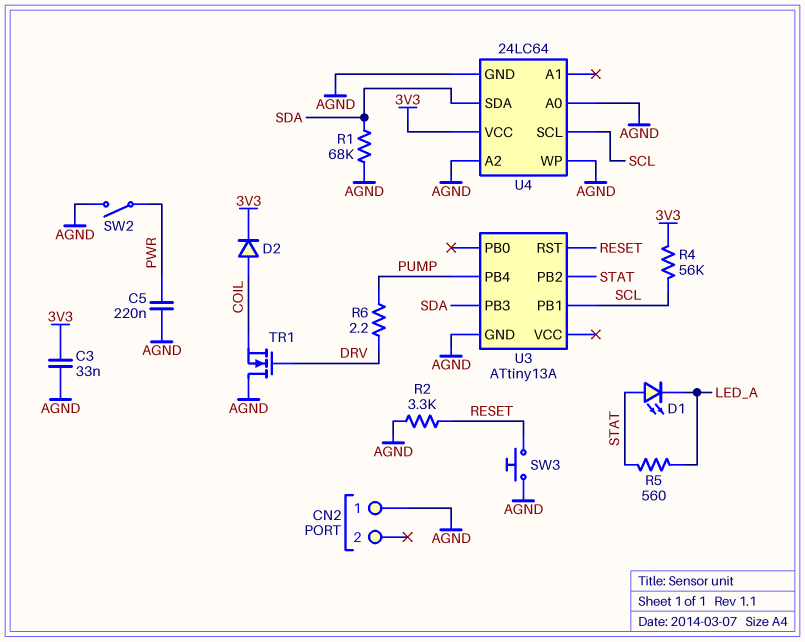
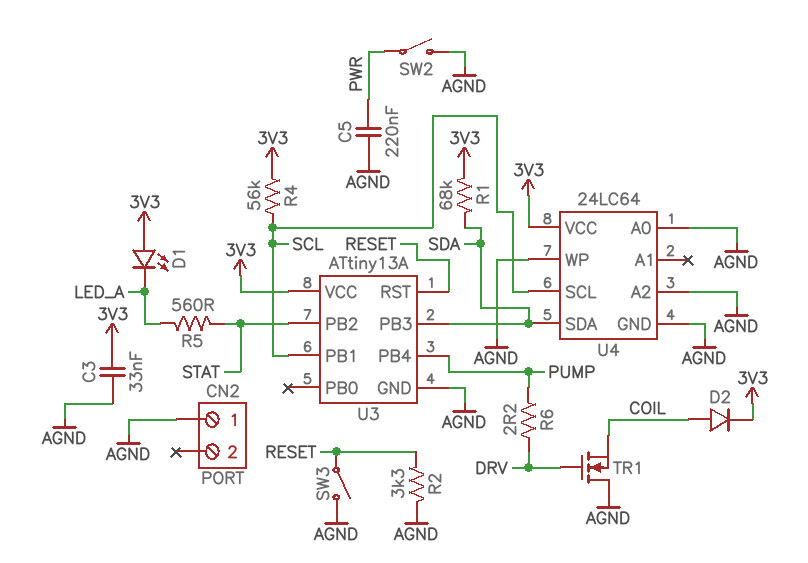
D1: LED (A STAT, K LED_A) -> LED (A 3V3, K LED_A)
R1: 68k (AGND, SDA) -> 68k (3V3, SDA)
SW3: button (AGND, RESET) -> switch (AGND, RESET)
U3 pin VCC: none -> 3V3

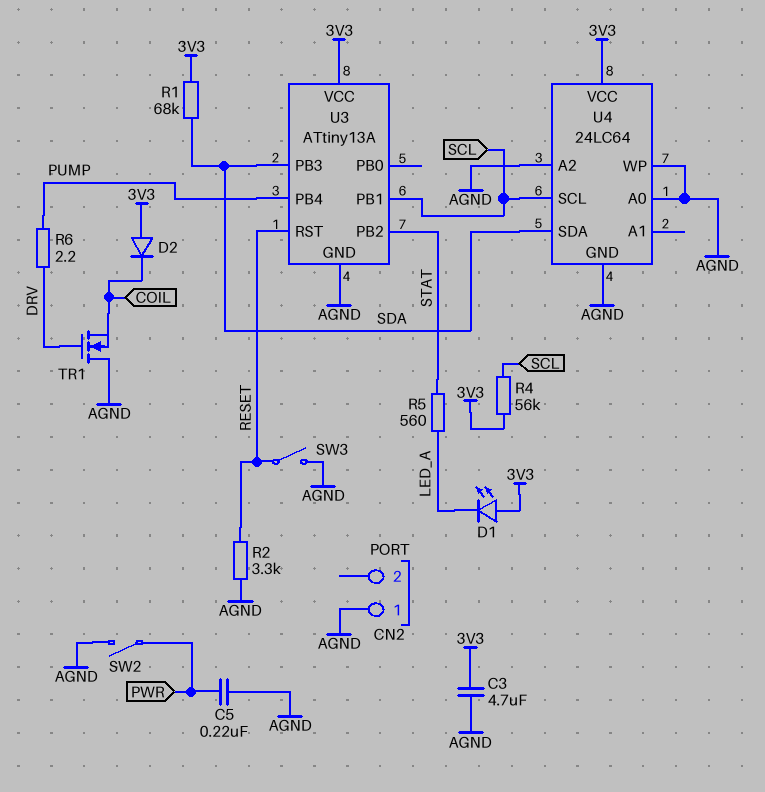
C3: 33nF (3V3, AGND) -> 4.7uF (3V3, AGND)
D2: diode (A COIL, K 3V3) -> diode (A 3V3, K COIL)

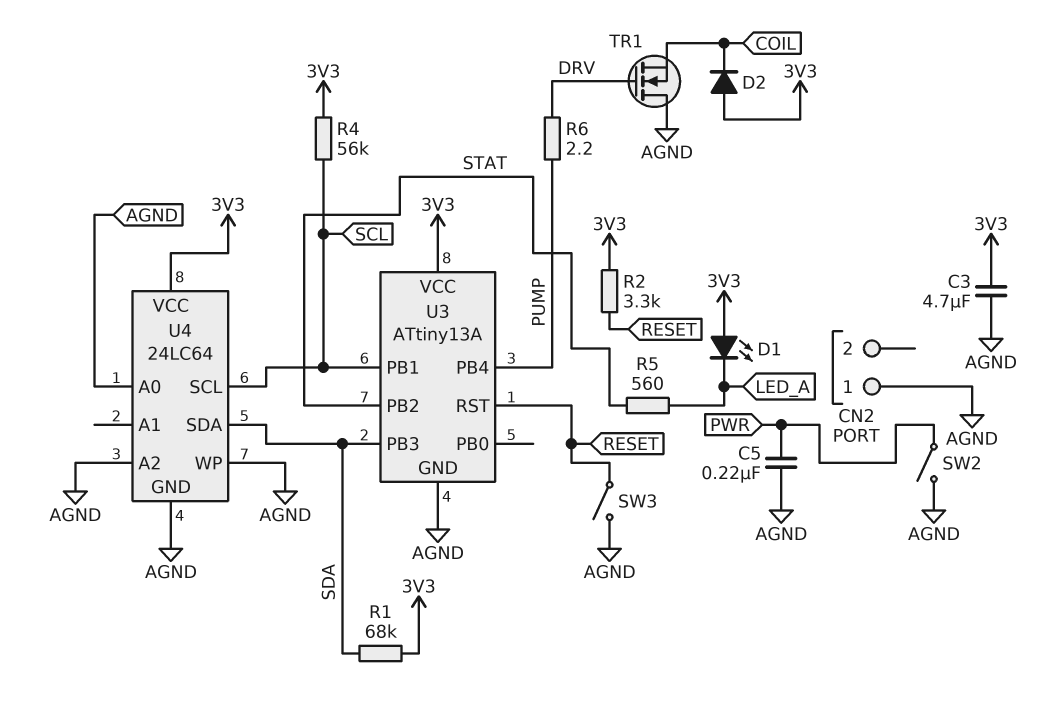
R2: 3.3k (AGND, RESET) -> 3.3k (3V3, RESET)

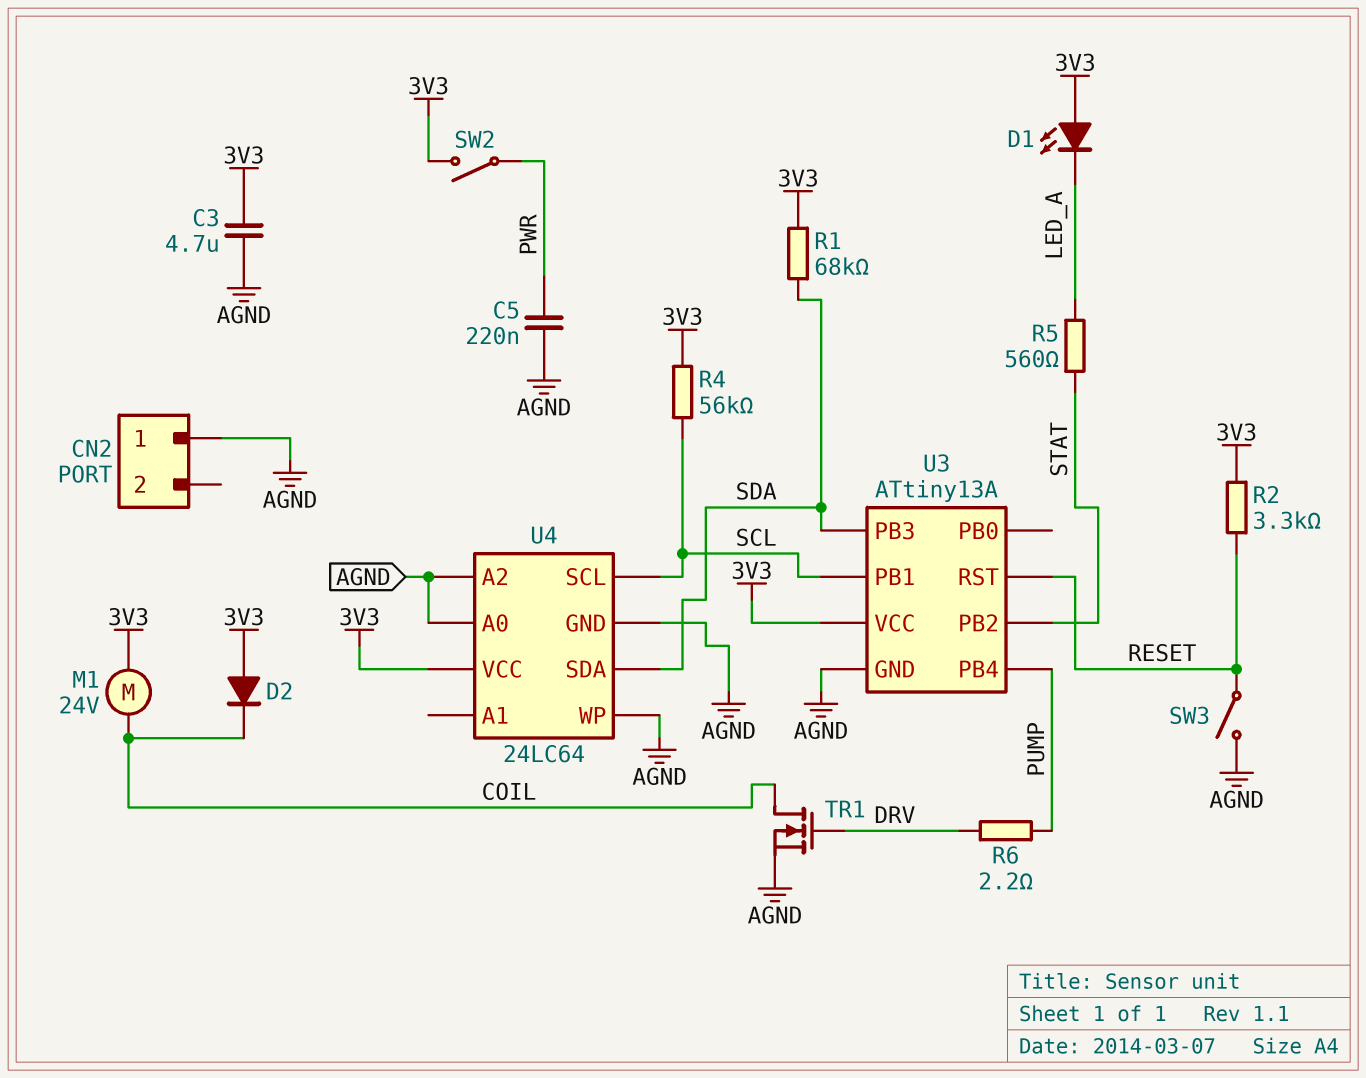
M1: none -> motor 24V (3V3, COIL)
SW2: switch (AGND, PWR) -> switch (3V3, PWR)
TR1: NMOS (G DRV, D AGND, S COIL) -> NMOS (G DRV, D COIL, S AGND)

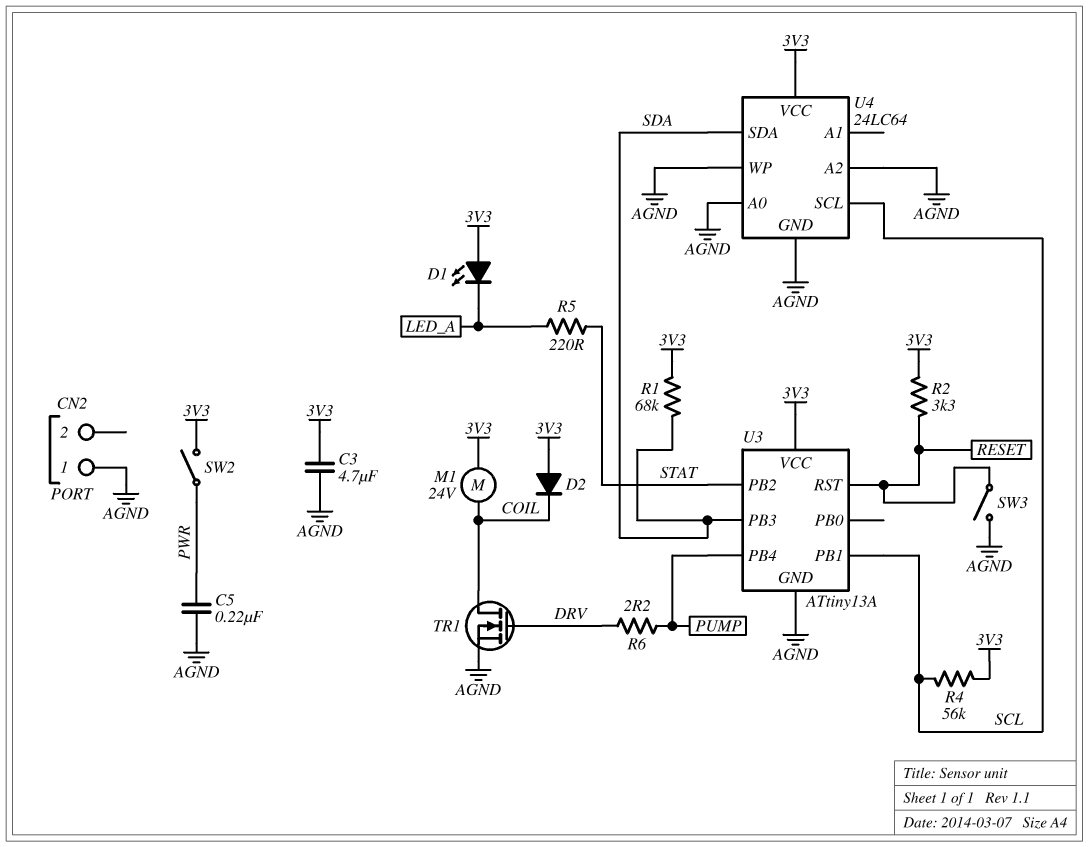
R5: 560 (LED_A, STAT) -> 220 (LED_A, STAT)

